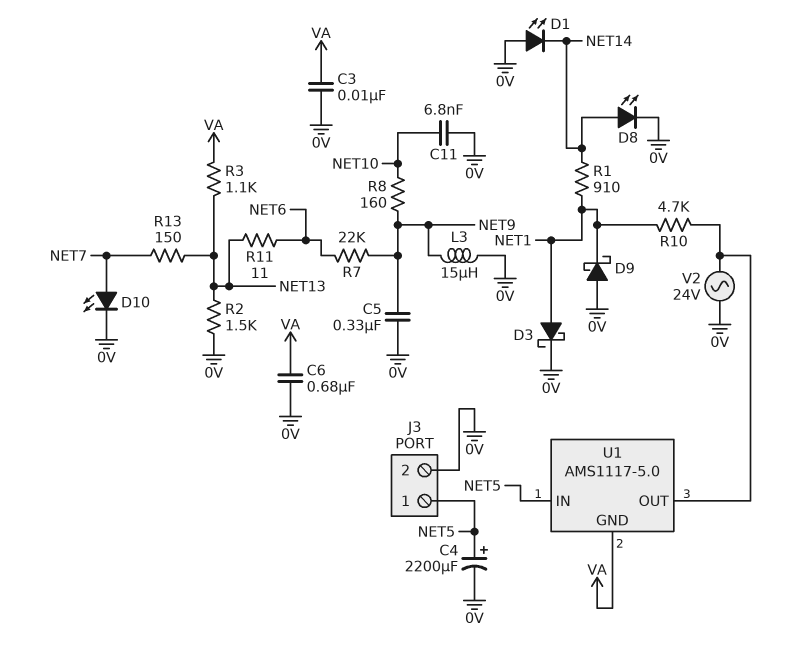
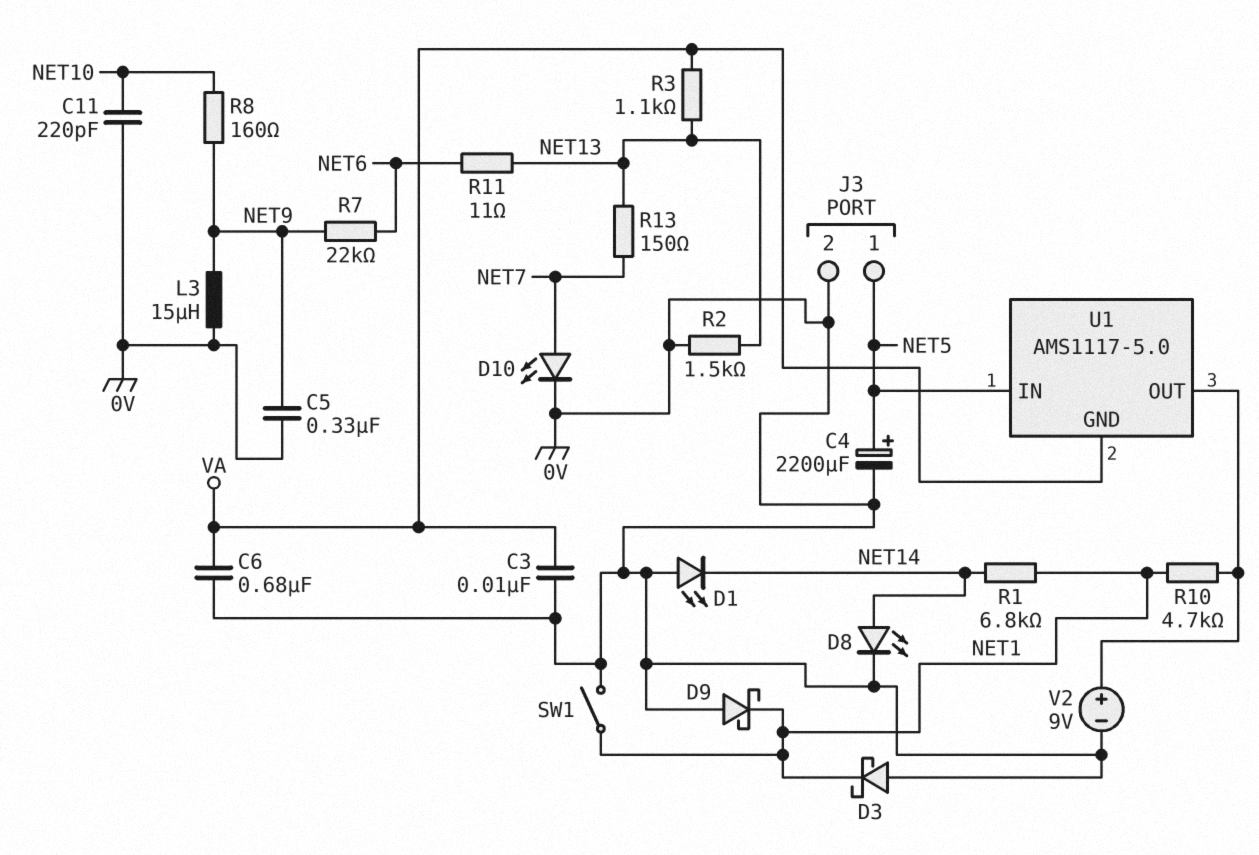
C11: 6.8nF (0V, NET10) -> 220pF (0V, NET10)
D3: schottky (A NET1, K 0V) -> schottky (A 0V, K NET1)
R1: 910 (NET1, NET14) -> 6.8k (NET1, NET14)
SW1: none -> switch (0V, NET1)
V2: AC 24V (0V, U1/OUT) -> 9V (plus U1/OUT, minus 0V)

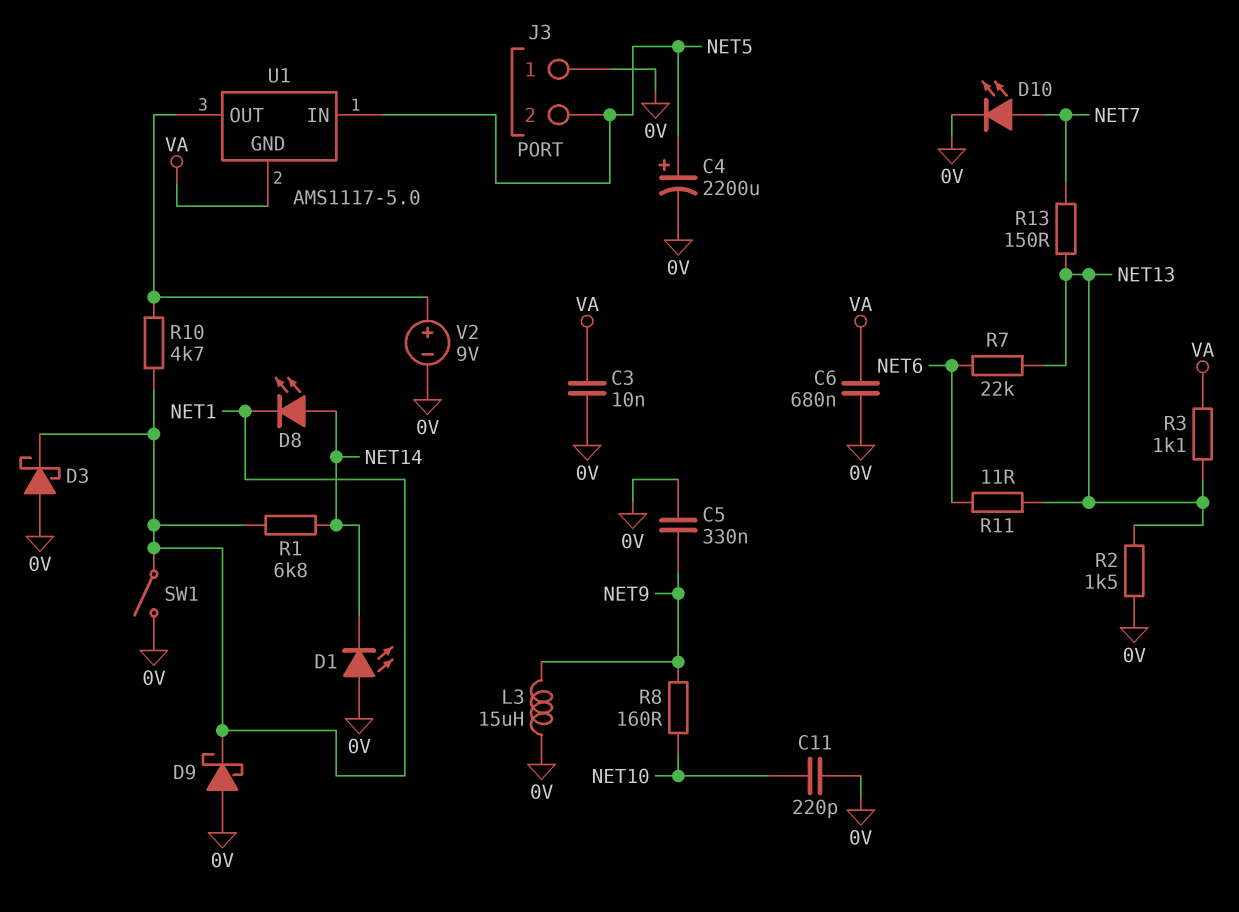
D8: LED (A NET14, K 0V) -> LED (A NET14, K NET1)
J3 pin 1: NET5 -> 0V
J3 pin 2: 0V -> NET5
R7: 22k (NET6, NET9) -> 22k (NET6, NET13)

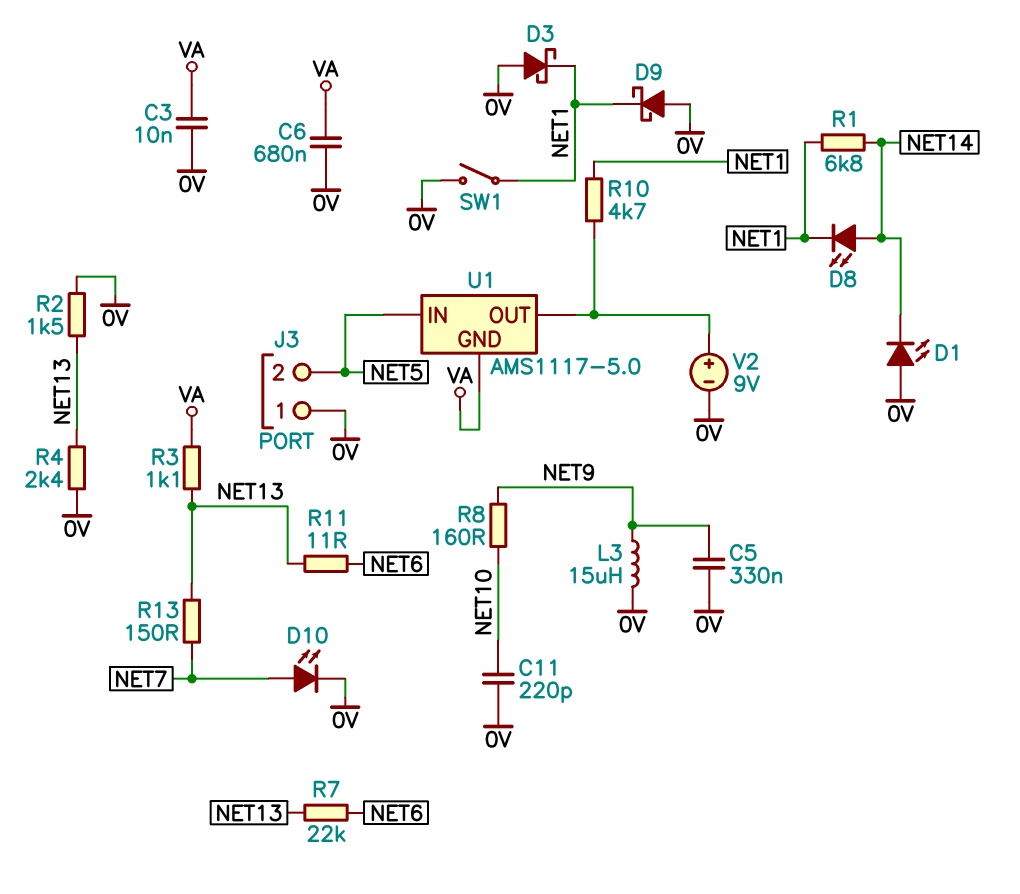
C4: 2200uF (plus NET5, minus 0V) -> none
R4: none -> 2.4k (0V, NET13)

